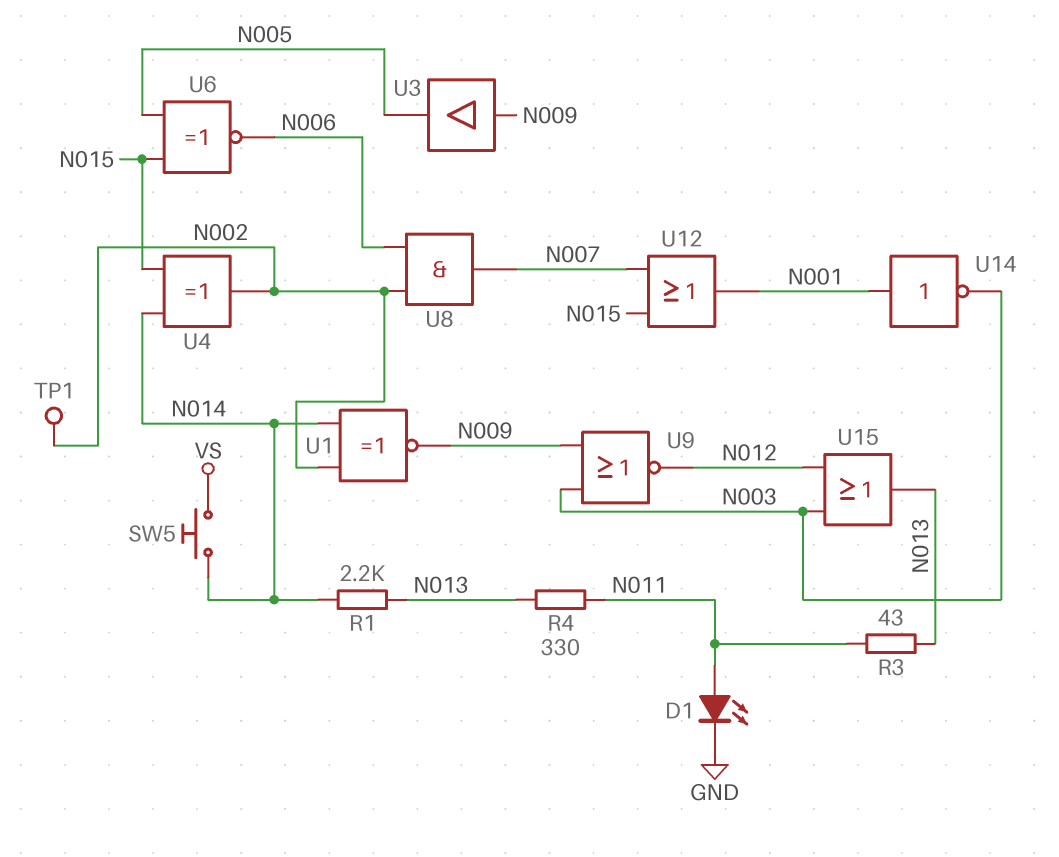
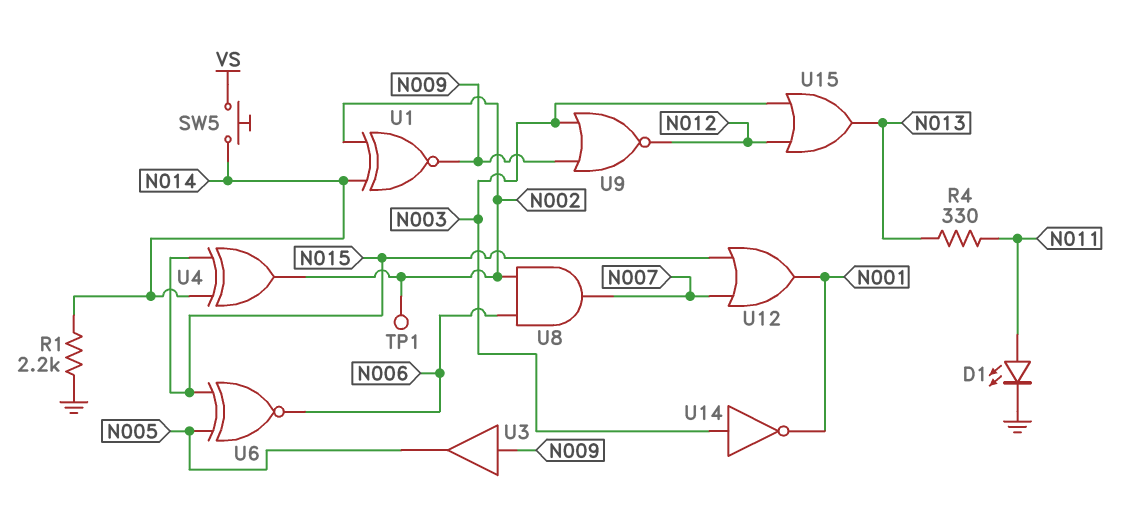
R1: 2.2k (N013, N014) -> 2.2k (GND, N014)
R3: 43 (N011, N013) -> none
U14: NOT (in N001, out N003) -> NOT (in N003, out N001)

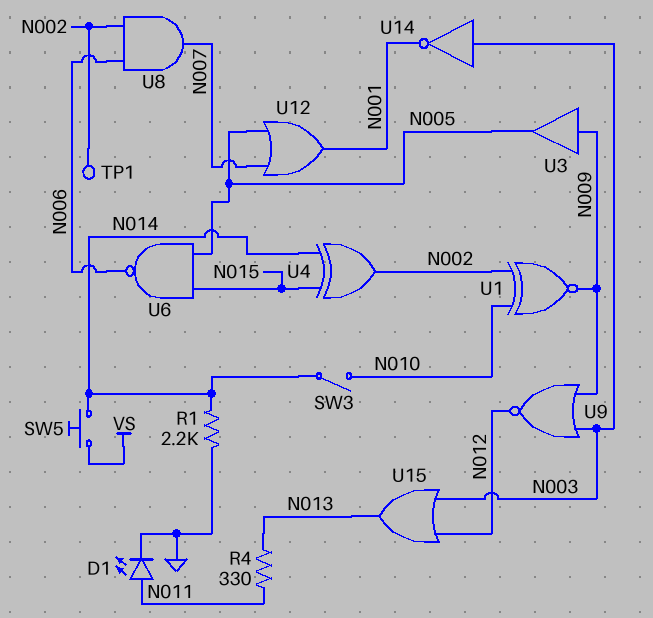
SW3: none -> switch (N010, N014)
U1: XNOR (in N002, in N014, out N009) -> XNOR (in N002, in N010, out N009)
U6: XNOR (in N005, in N015, out N006) -> NAND (in N005, in N015, out N006)
U12: OR (in N007, in N015, out N001) -> OR (in N005, in N007, out N001)

